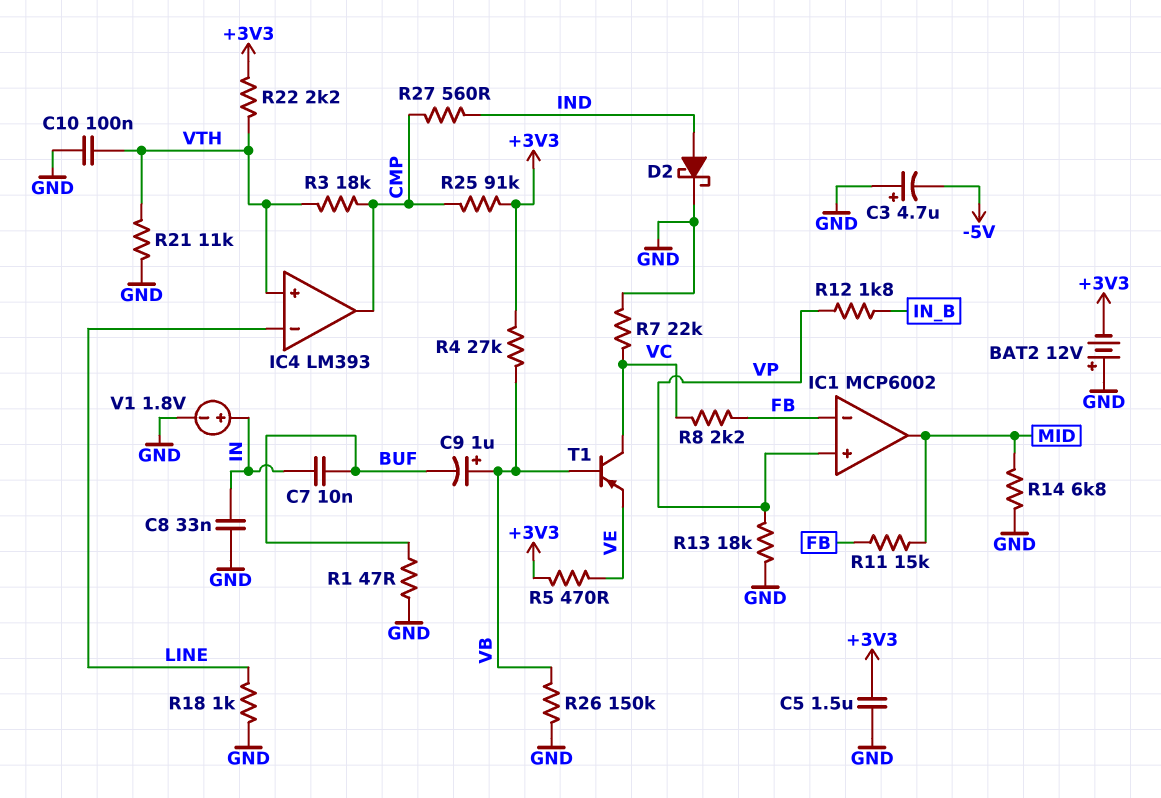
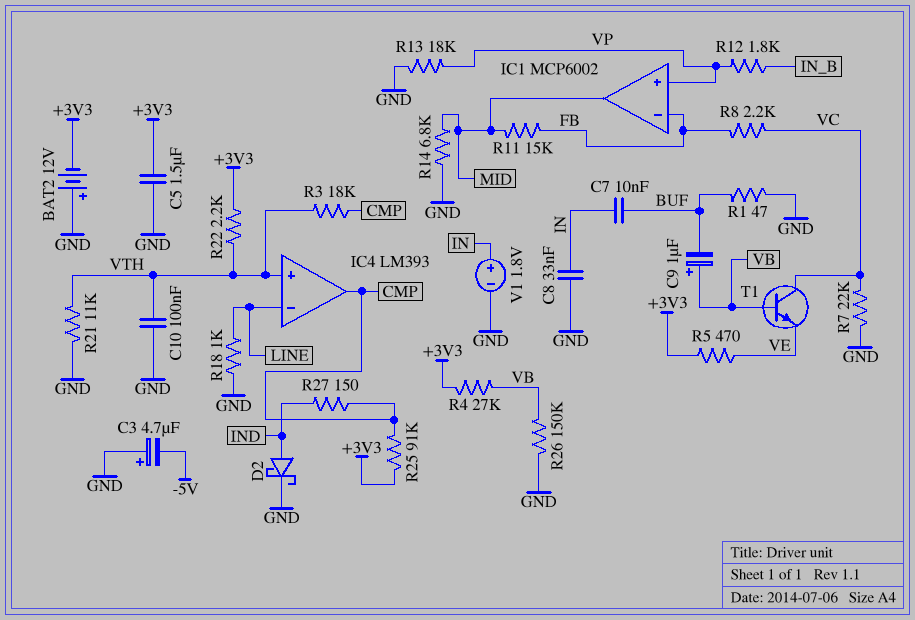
R27: 560 (CMP, IND) -> 150 (CMP, IND)
T1: PNP (B VB, C VC, E VE) -> NPN (B VB, C VC, E VE)

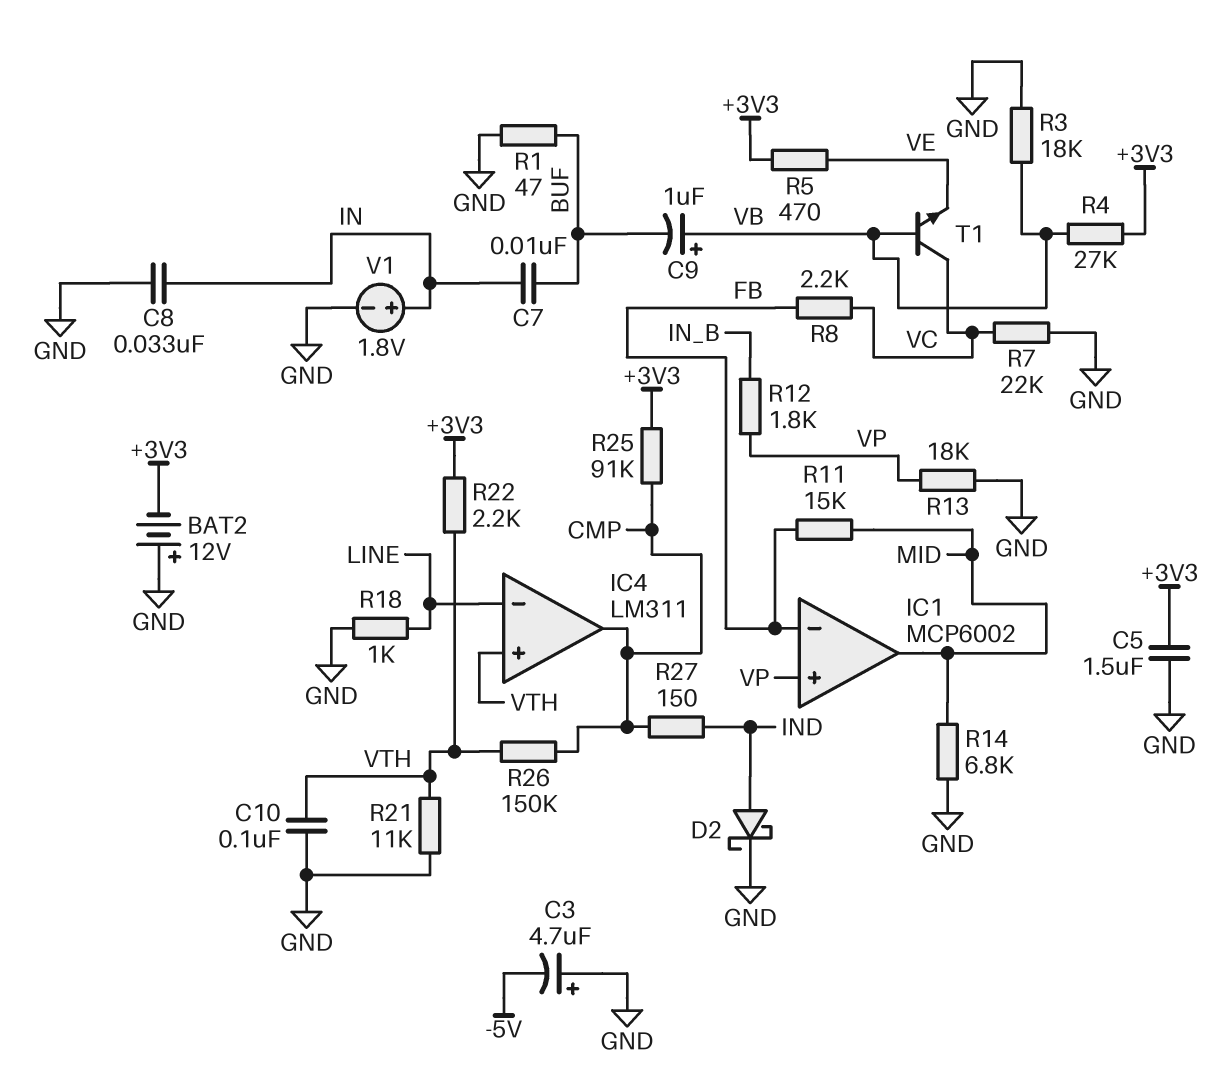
IC4: LM393 -> LM311
R3: 18k (CMP, VTH) -> 18k (GND, VB)
R26: 150k (GND, VB) -> 150k (CMP, VTH)

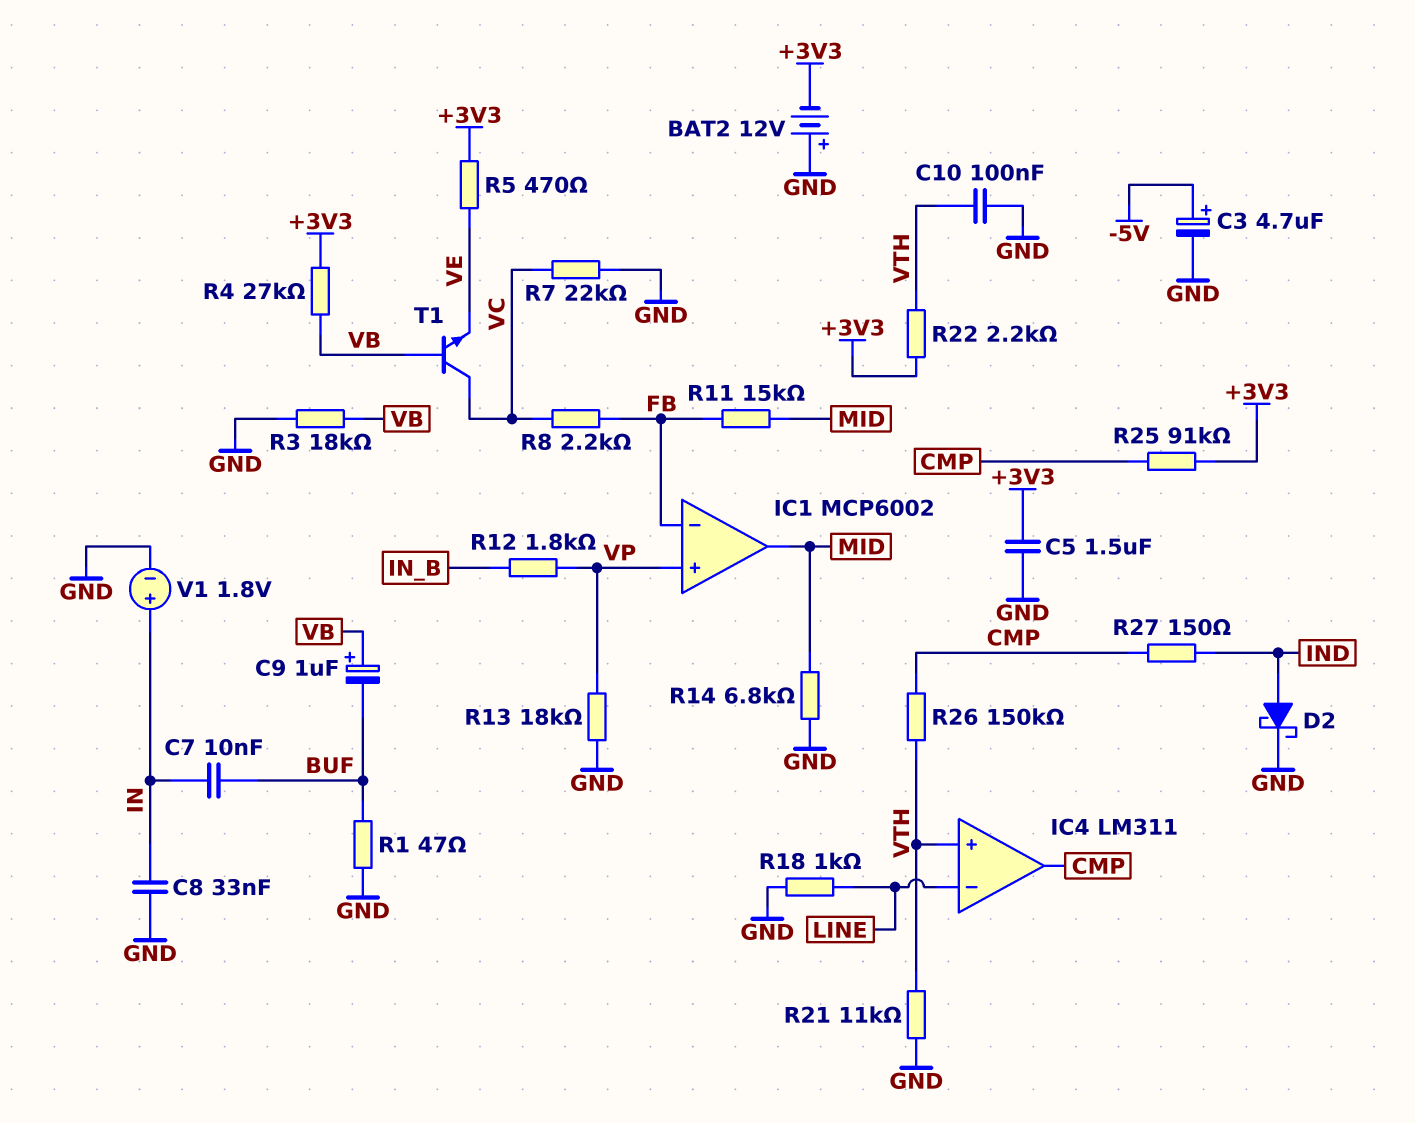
C3: 4.7uF (plus GND, minus -5V) -> 4.7uF (plus -5V, minus GND)

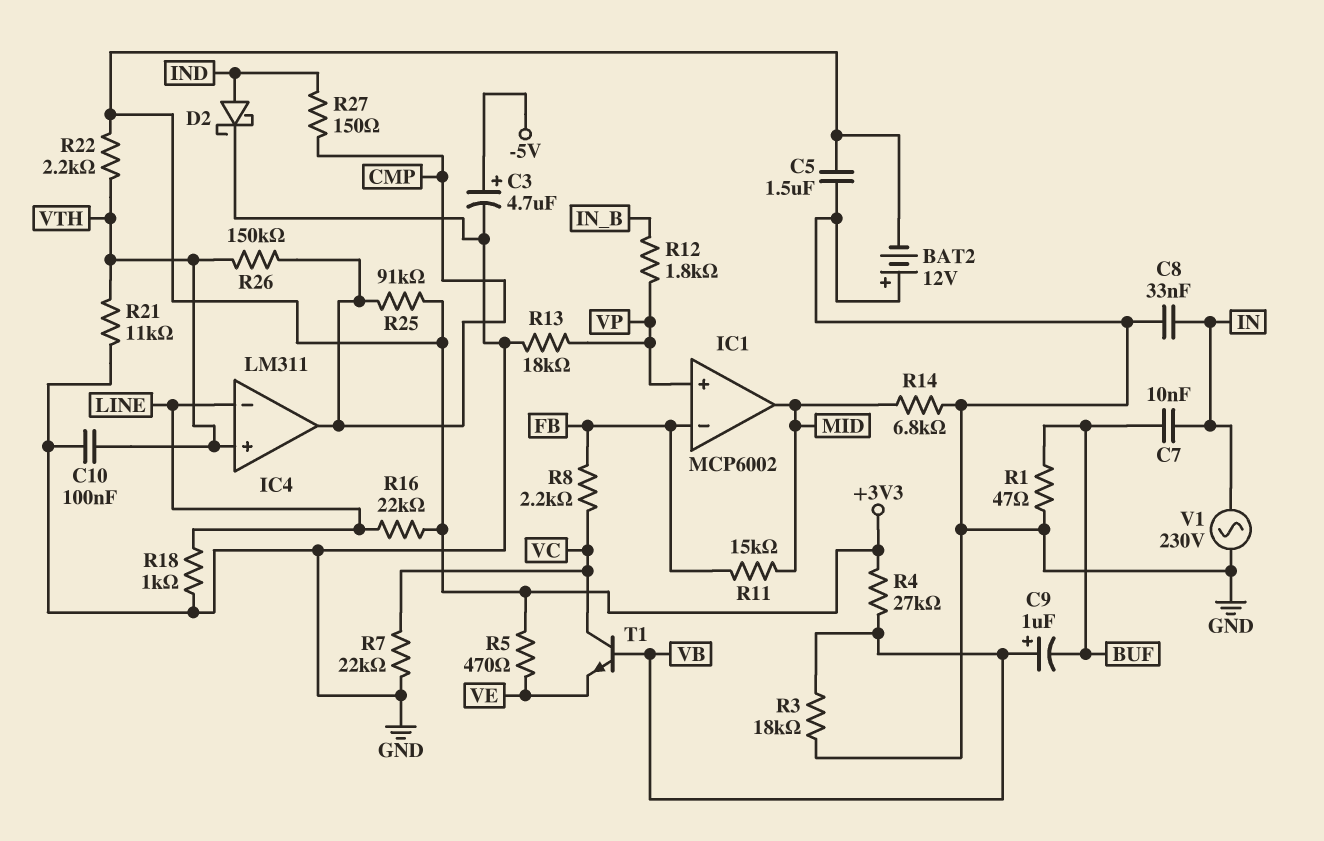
R16: none -> 22k (+3V3, LINE)
V1: 1.8V (plus IN, minus GND) -> AC 230V (GND, IN)

